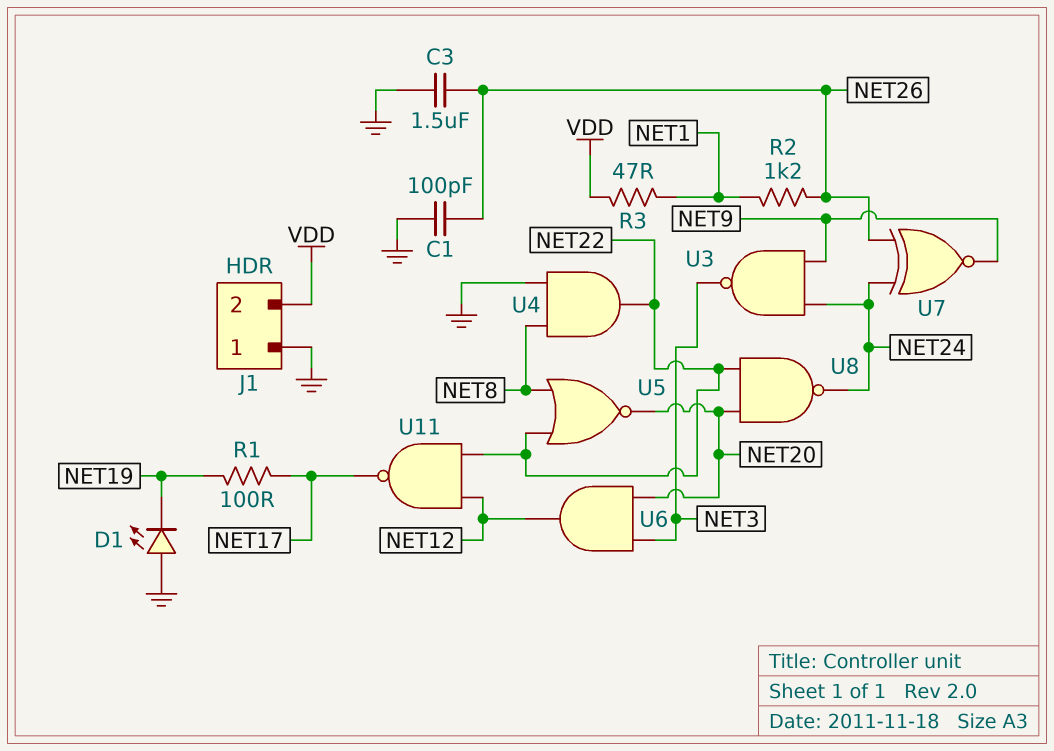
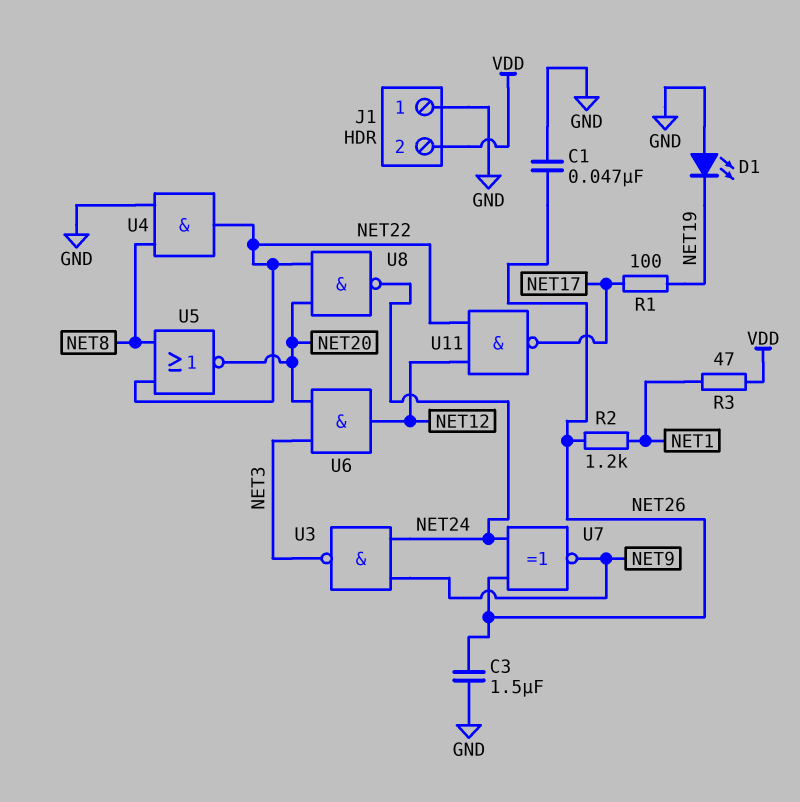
C1: 100pF (GND, NET26) -> 47nF (GND, NET26)

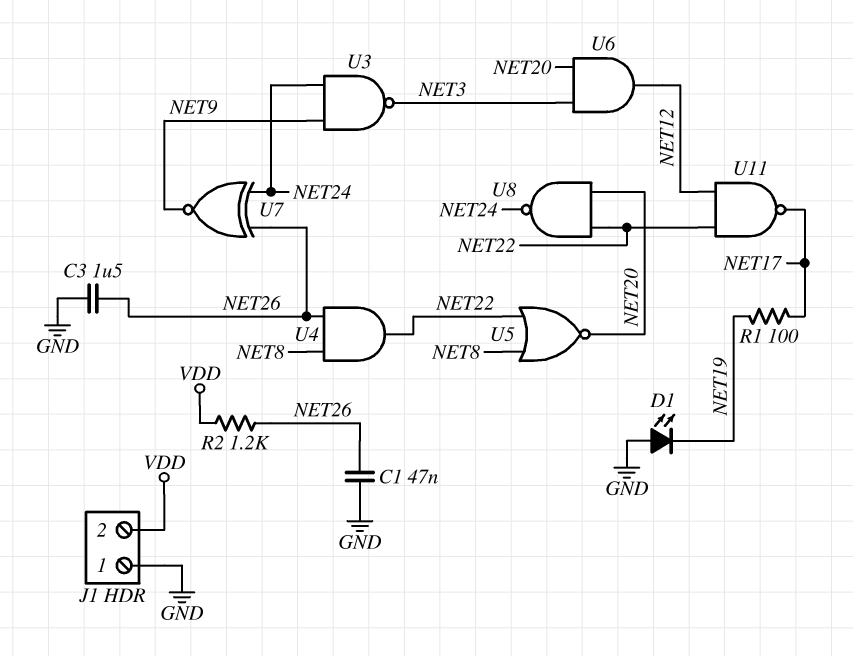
R2: 1.2k (NET1, NET26) -> 1.2k (NET26, VDD)
R3: 47 (NET1, VDD) -> none
U4: AND (in GND, in NET8, out NET22) -> AND (in NET8, in NET26, out NET22)

